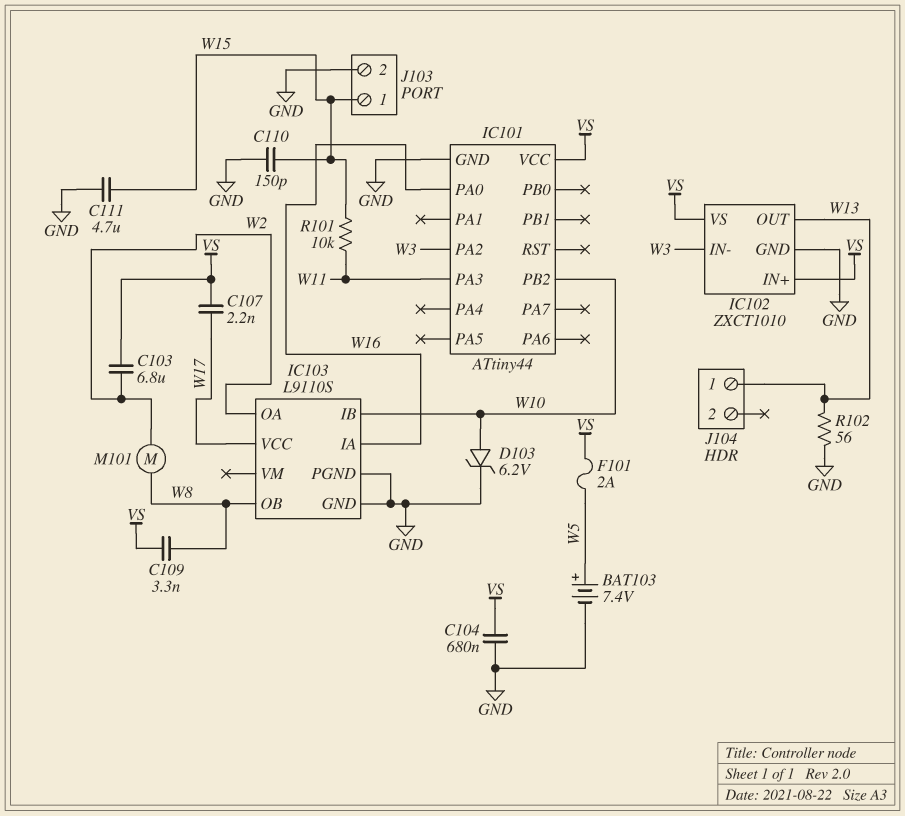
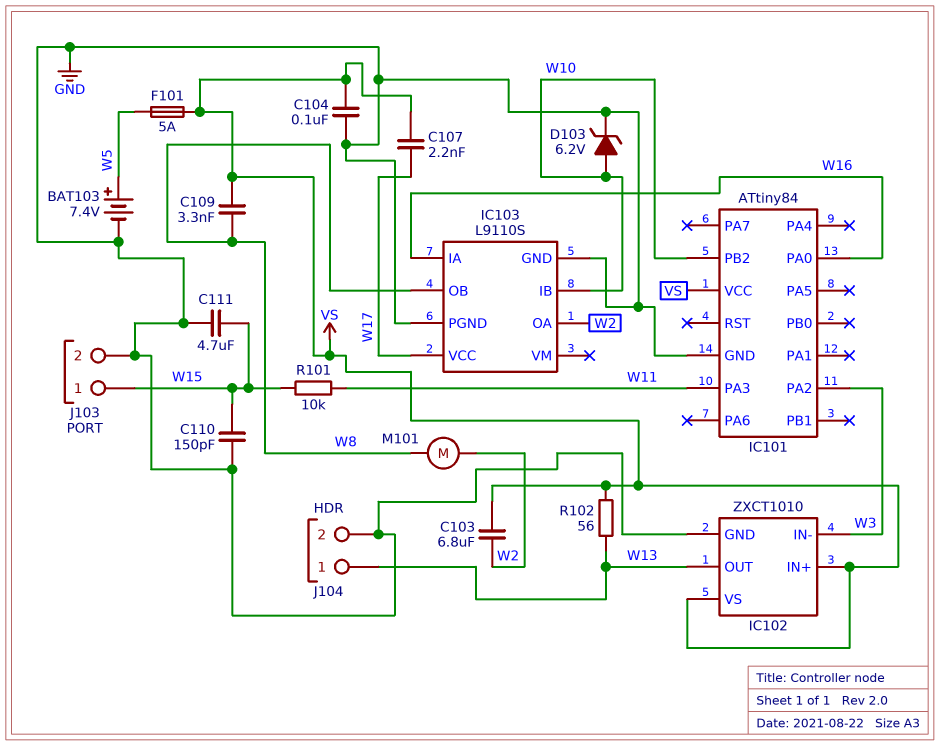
C104: 680nF (GND, VS) -> 100nF (GND, VS)
F101: 2A (VS, W5) -> 5A (VS, W5)
IC101: ATtiny44 -> ATtiny84
J104 pin 2: none -> GND
R102: 56 (GND, W13) -> 56 (VS, W13)

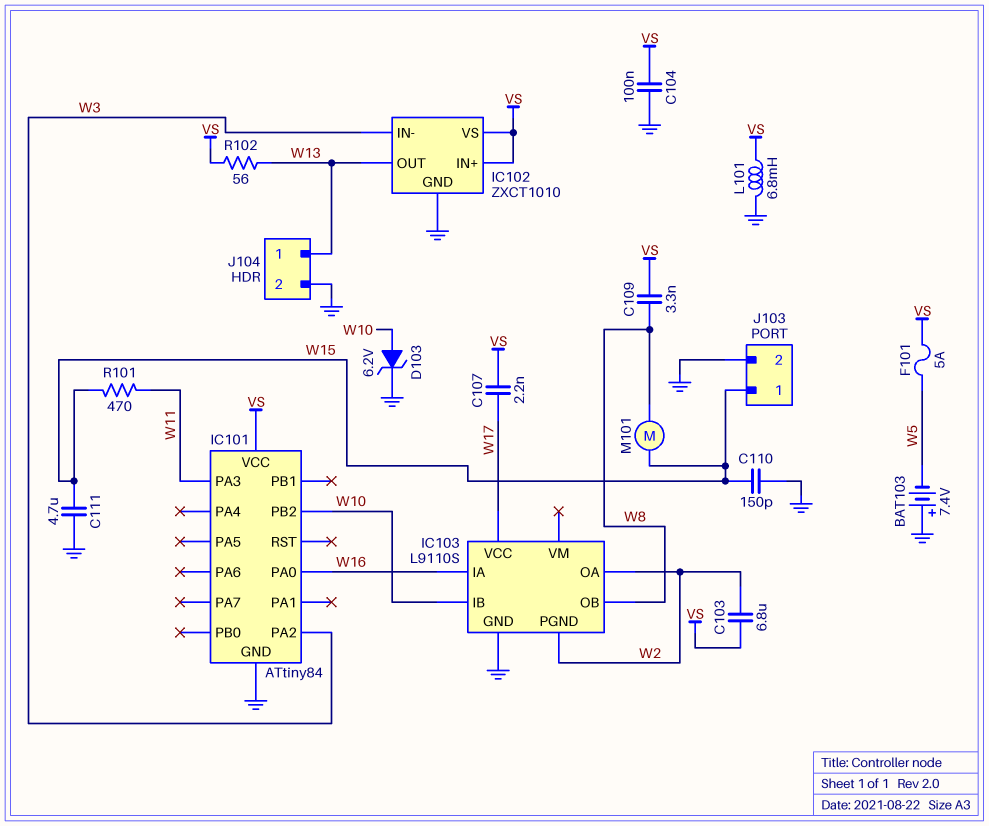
BAT103: 7.4V (plus W5, minus GND) -> 7.4V (plus GND, minus W5)
IC103 pin PGND: GND -> W2
L101: none -> 6.8mH (GND, VS)
M101: motor (W2, W8) -> motor (W8, W15)
R101: 10k (W11, W15) -> 470 (W11, W15)

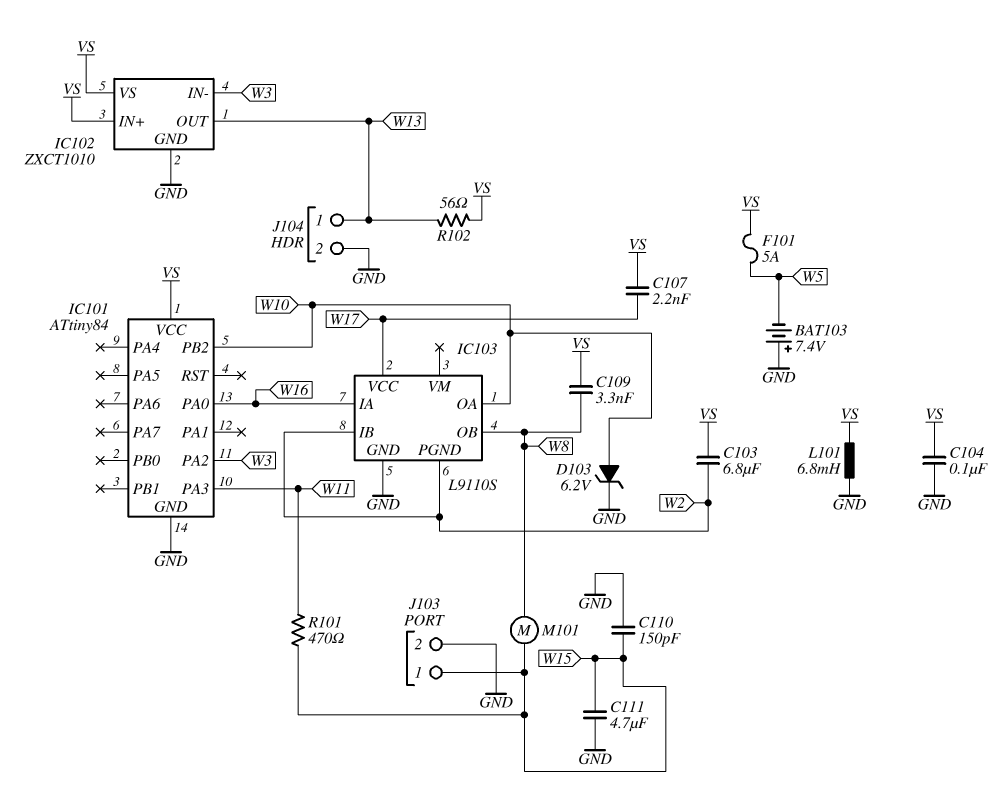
IC103 pin IB: W10 -> W2
IC103 pin OA: W2 -> W10

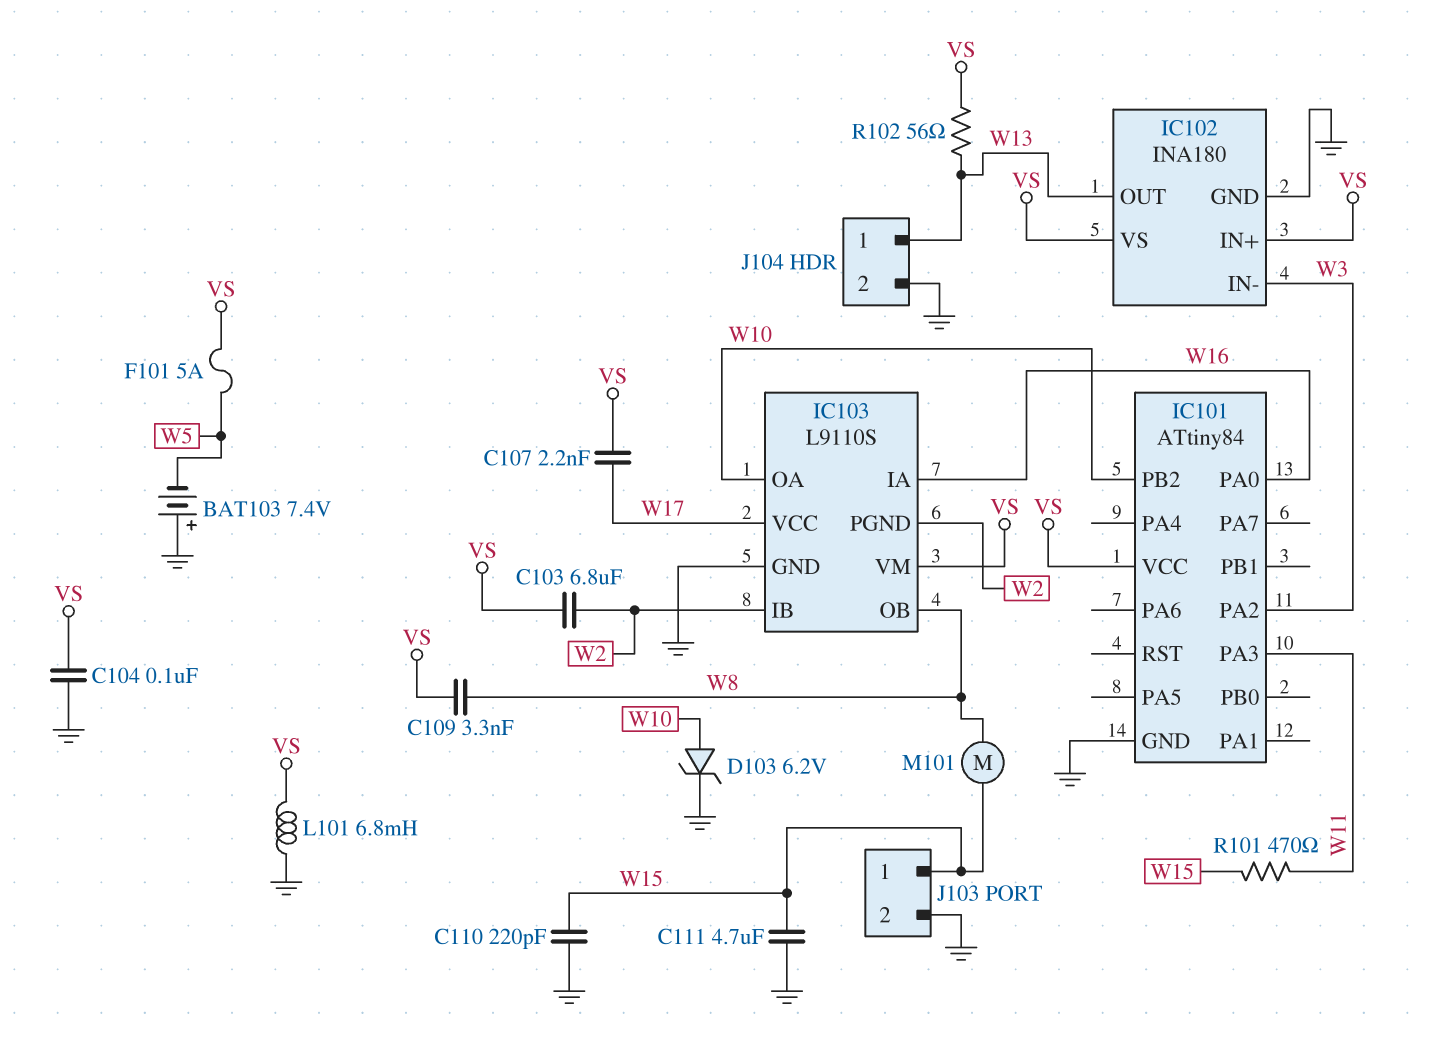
C110: 150pF (GND, W15) -> 220pF (GND, W15)
IC102: ZXCT1010 -> INA180
IC103 pin VM: none -> VS

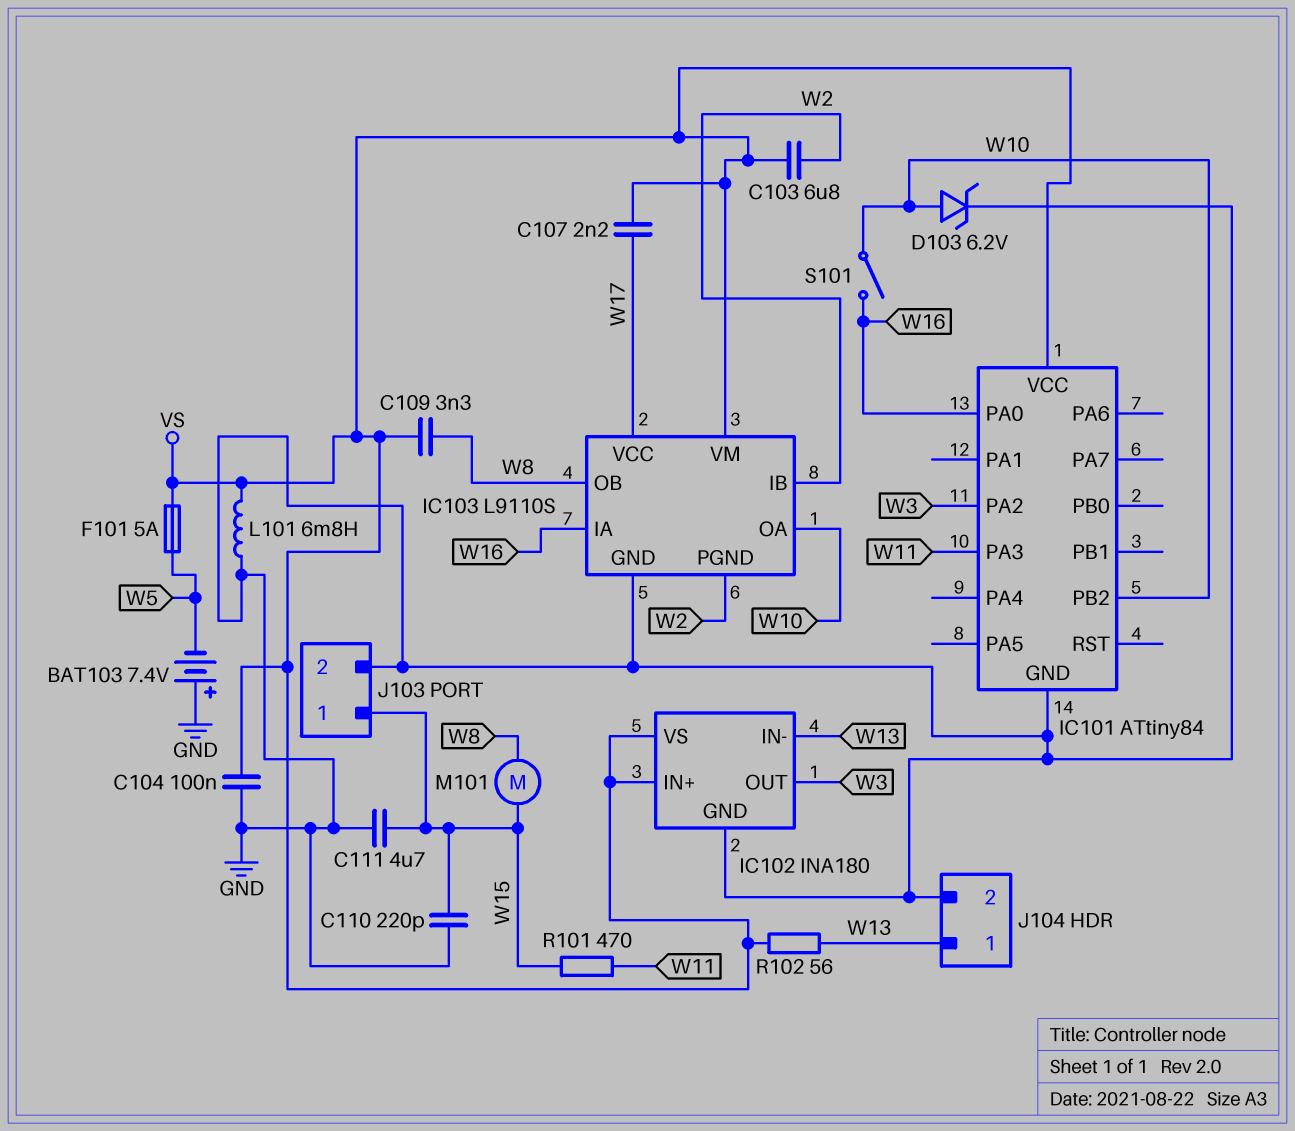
IC102 pin IN-: W3 -> W13
IC102 pin OUT: W13 -> W3
S101: none -> switch (W10, W16)

